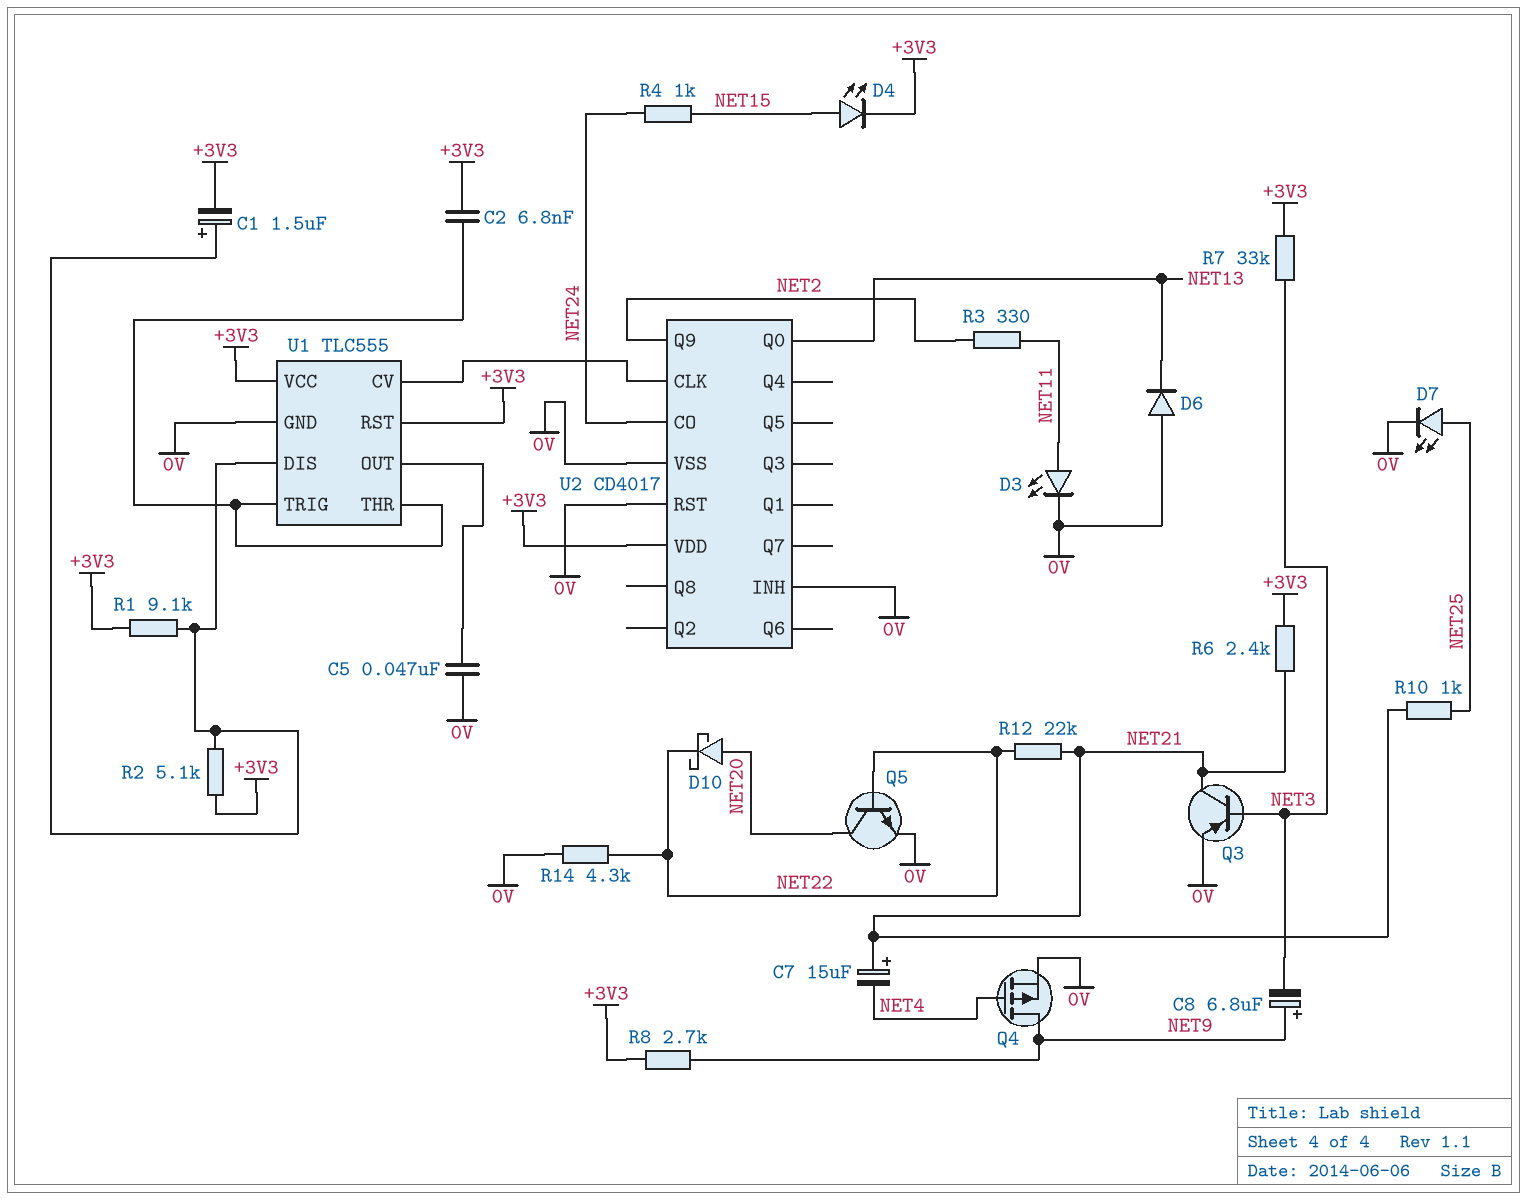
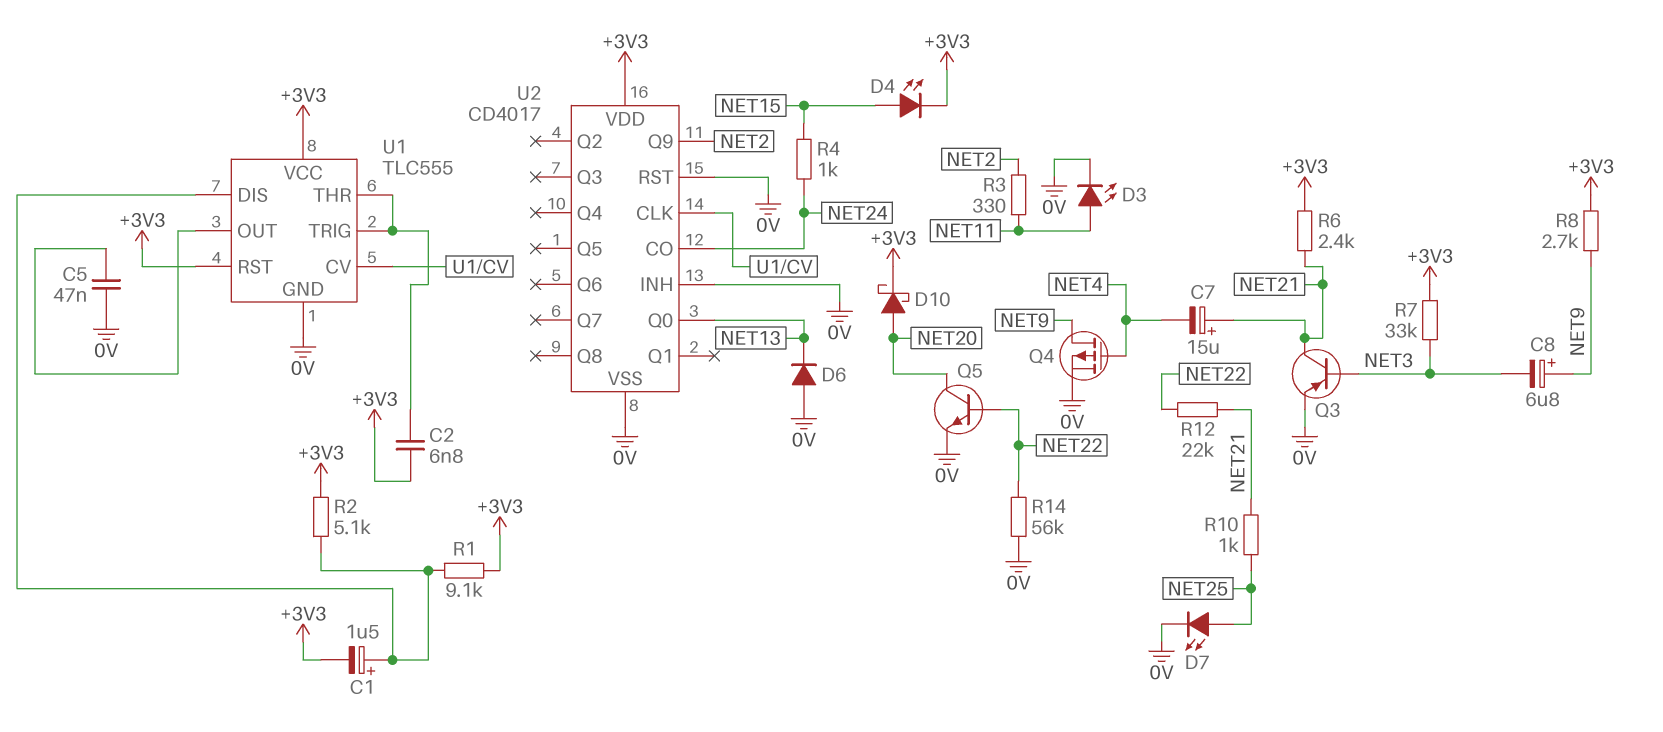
D10: schottky (A NET20, K NET22) -> schottky (A NET20, K +3V3)
R14: 4.3k (0V, NET22) -> 56k (0V, NET22)

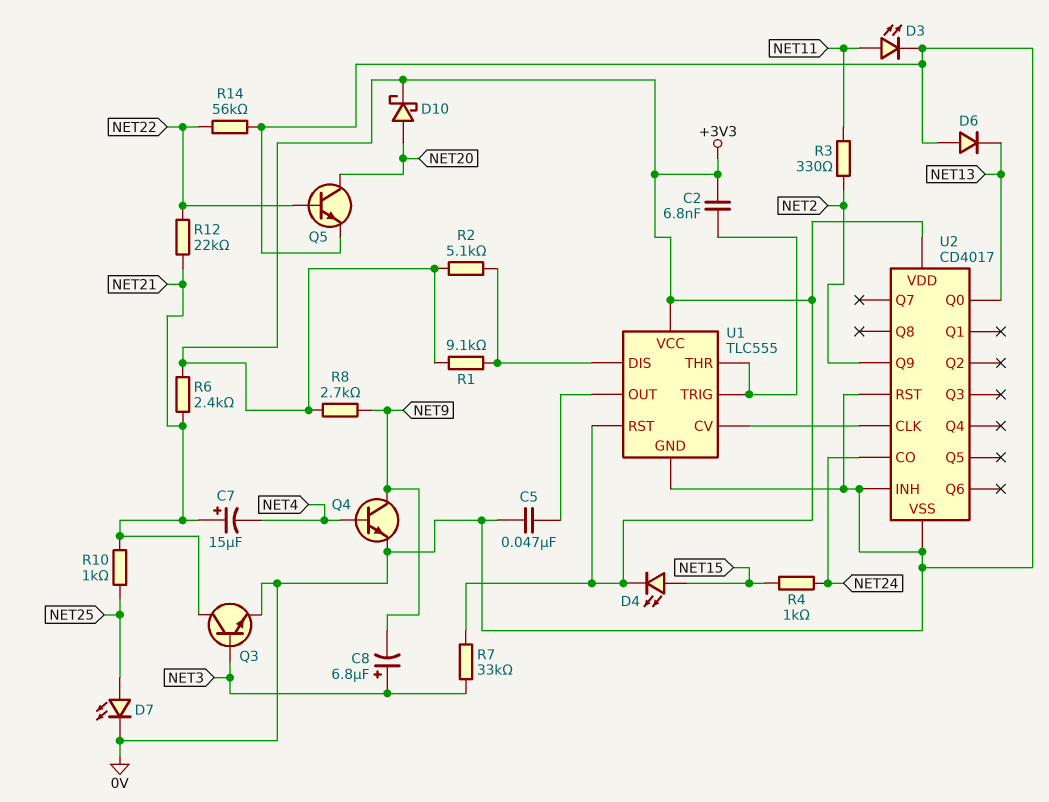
C1: 1.5uF (plus U1/DIS, minus +3V3) -> none
C8: 6.8uF (plus NET9, minus NET3) -> 6.8uF (plus NET3, minus NET9)
Q3: PNP (B NET3, C NET21, E 0V) -> NPN (B NET3, C NET21, E 0V)
Q4: PMOS (G NET4, D NET9, S 0V) -> NPN (B NET4, C NET9, E 0V)

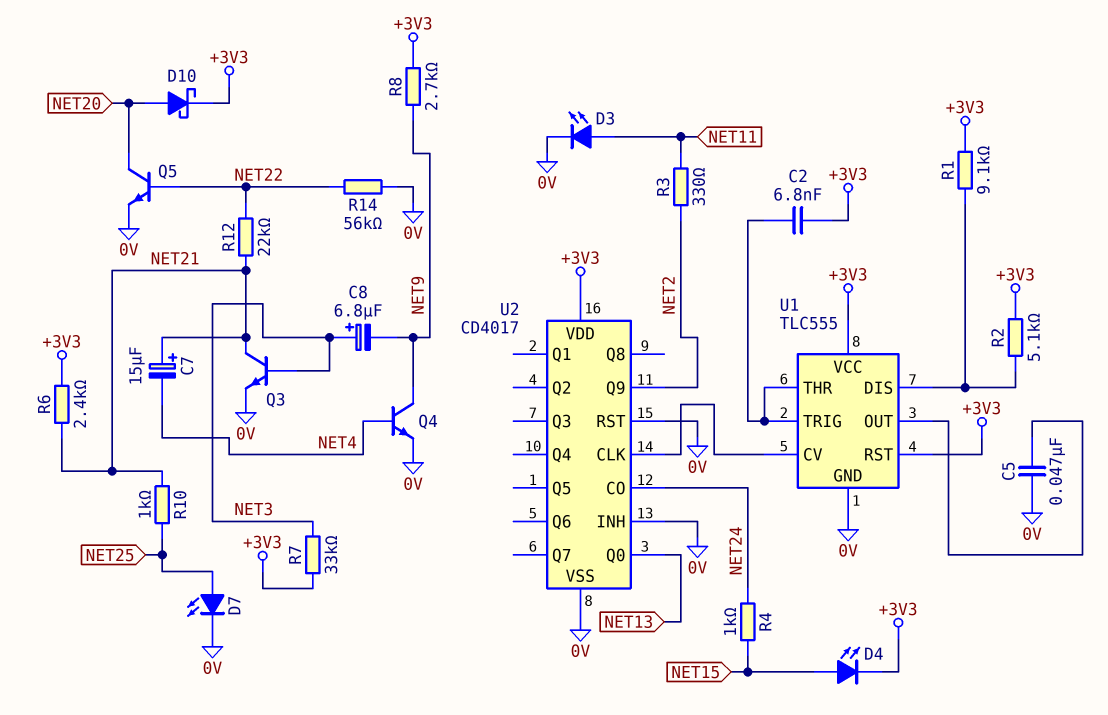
D6: diode (A 0V, K NET13) -> none

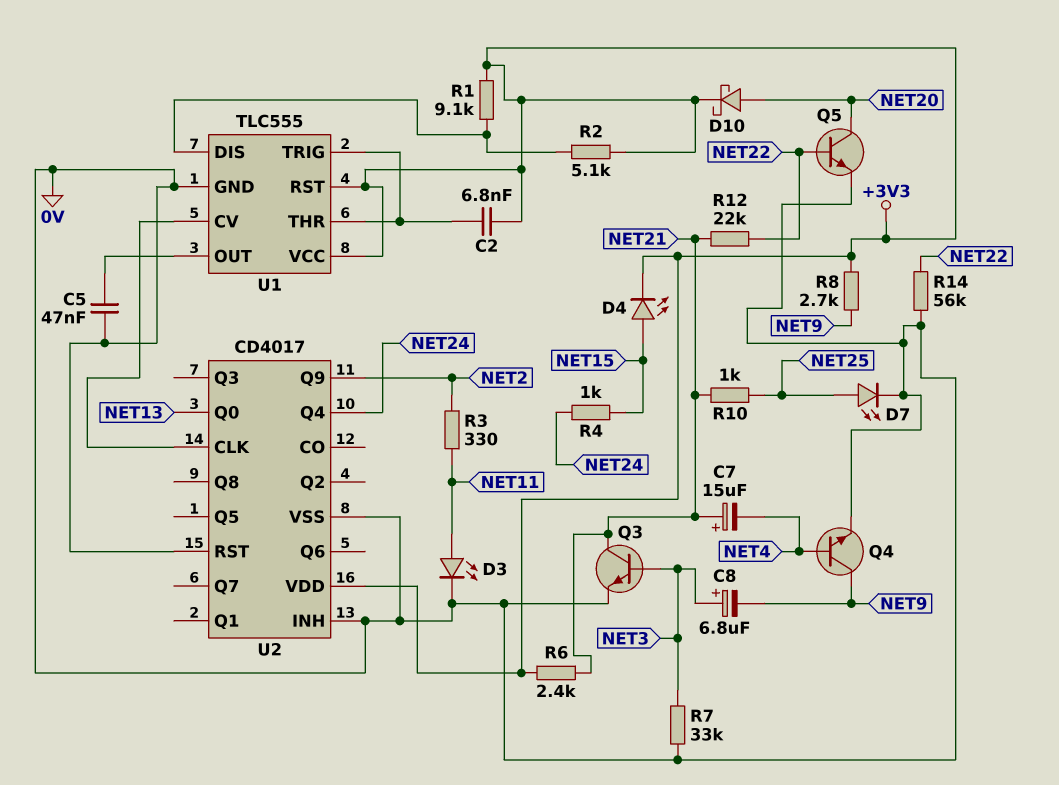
R7: 33k (+3V3, NET3) -> 33k (0V, NET3)
U2 pin CO: NET24 -> none
U2 pin Q4: none -> NET24

